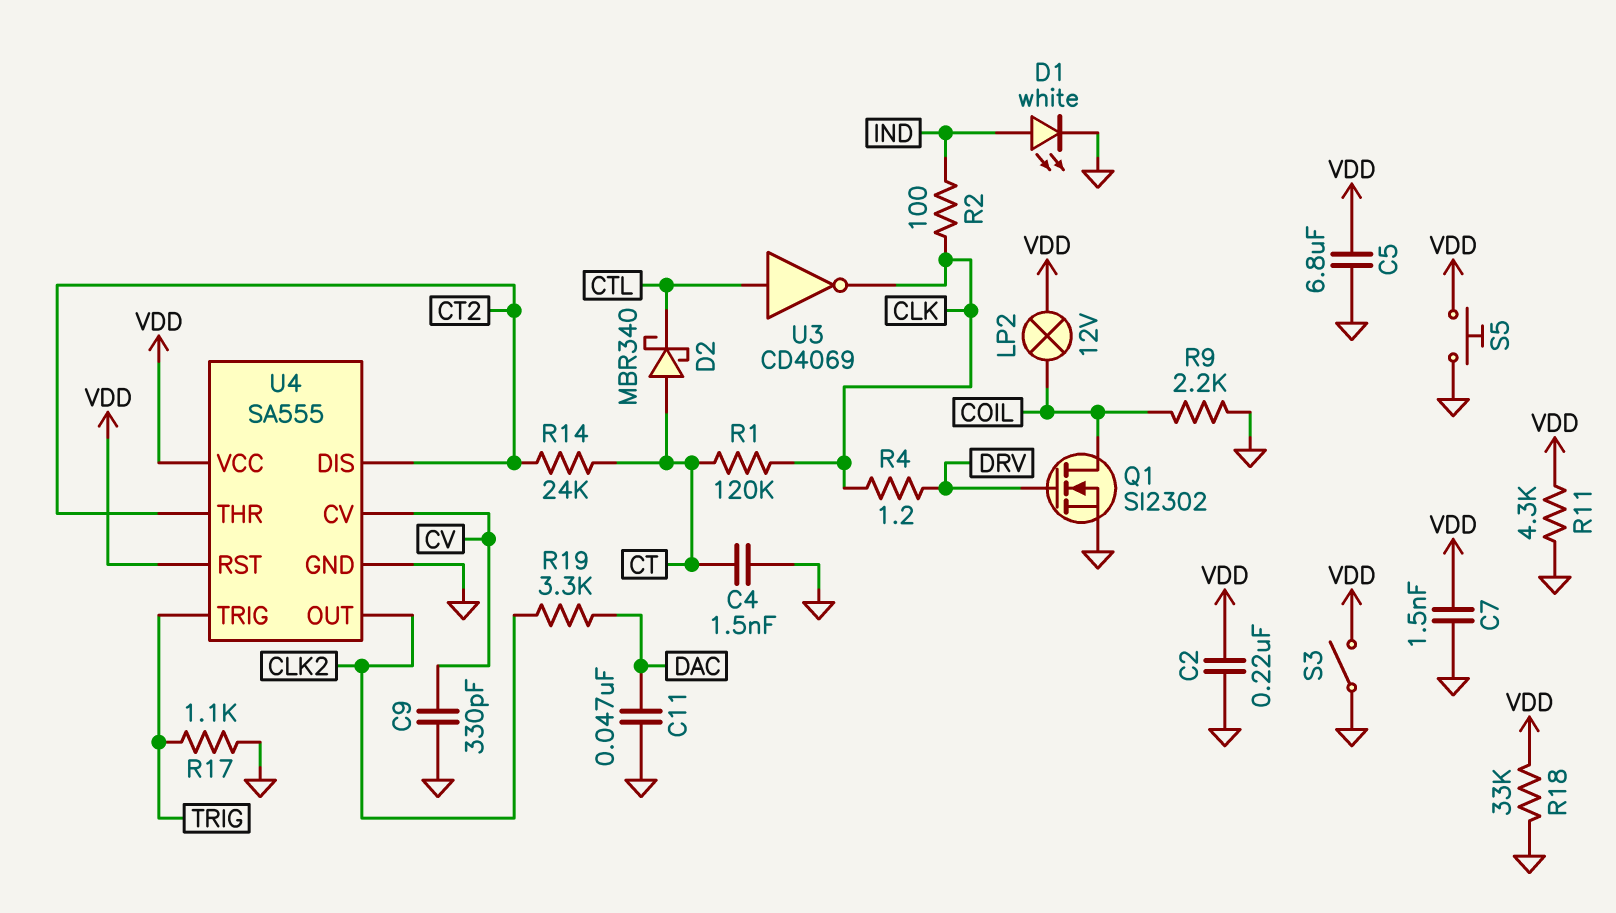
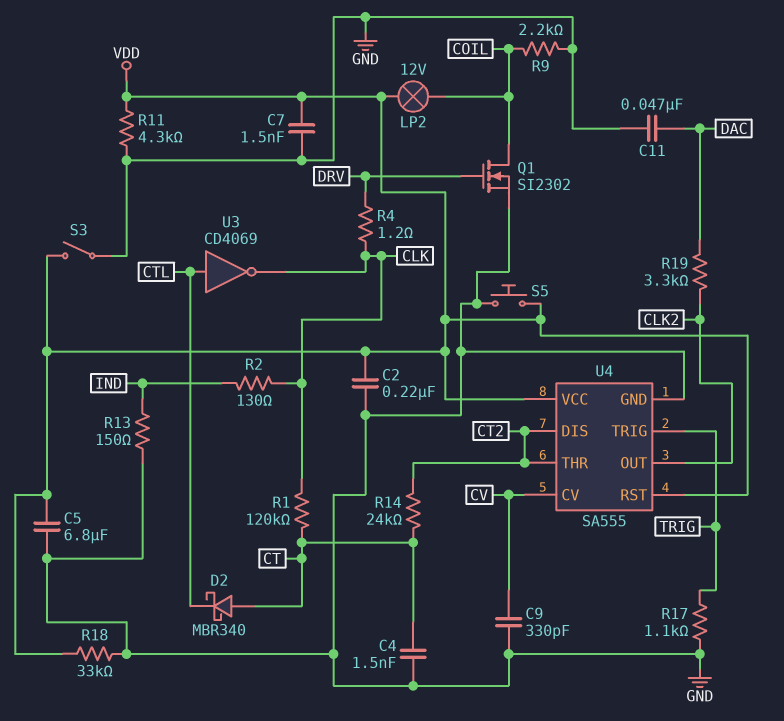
D1: LED white (A IND, K GND) -> none
R2: 100 (CLK, IND) -> 130 (CLK, IND)
R13: none -> 150 (GND, IND)

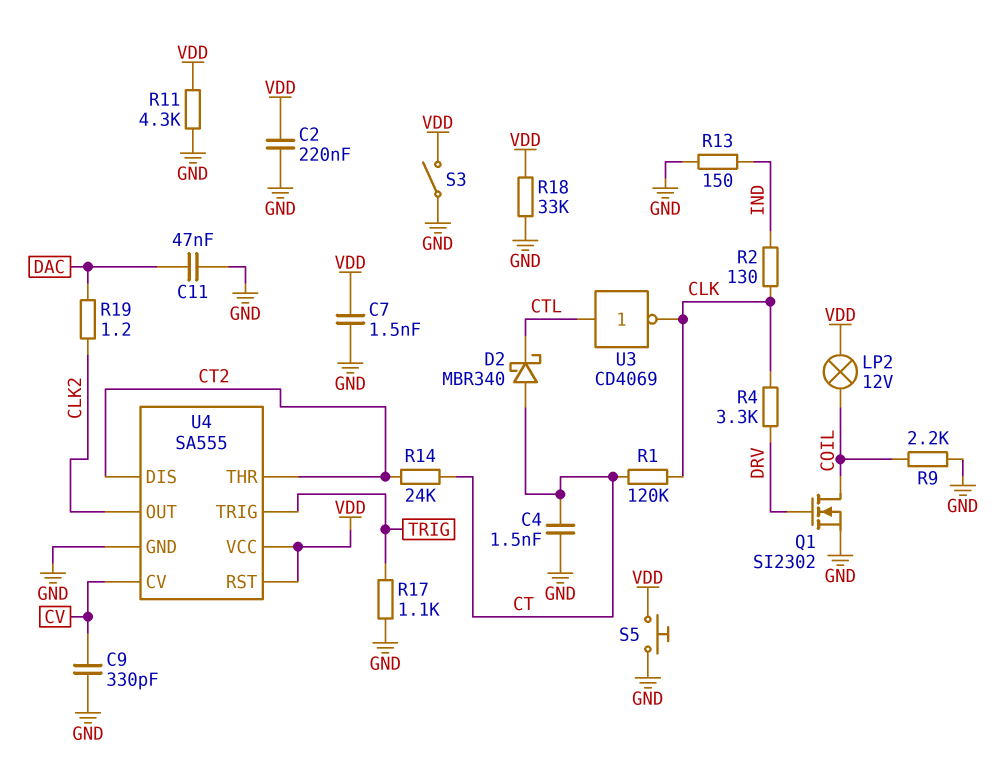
C5: 6.8uF (GND, VDD) -> none
R4: 1.2 (CLK, DRV) -> 3.3k (CLK, DRV)
R19: 3.3k (CLK2, DAC) -> 1.2 (CLK2, DAC)

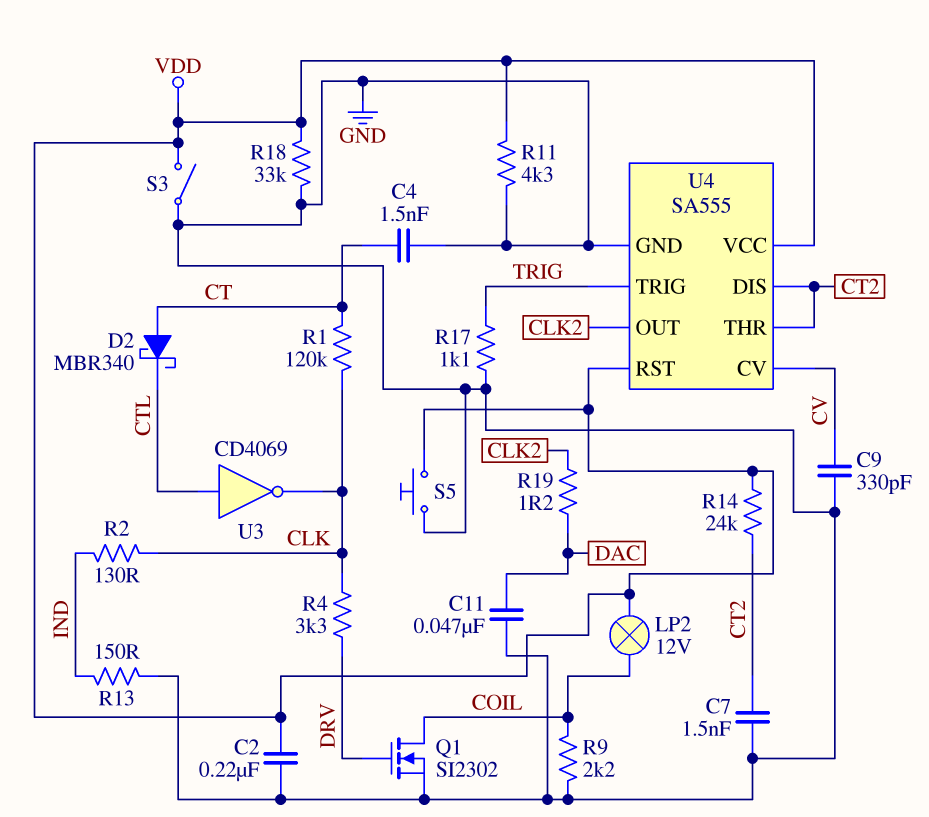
C7: 1.5nF (GND, VDD) -> 1.5nF (CT2, GND)
R14: 24k (CT, CT2) -> 24k (CT2, VDD)

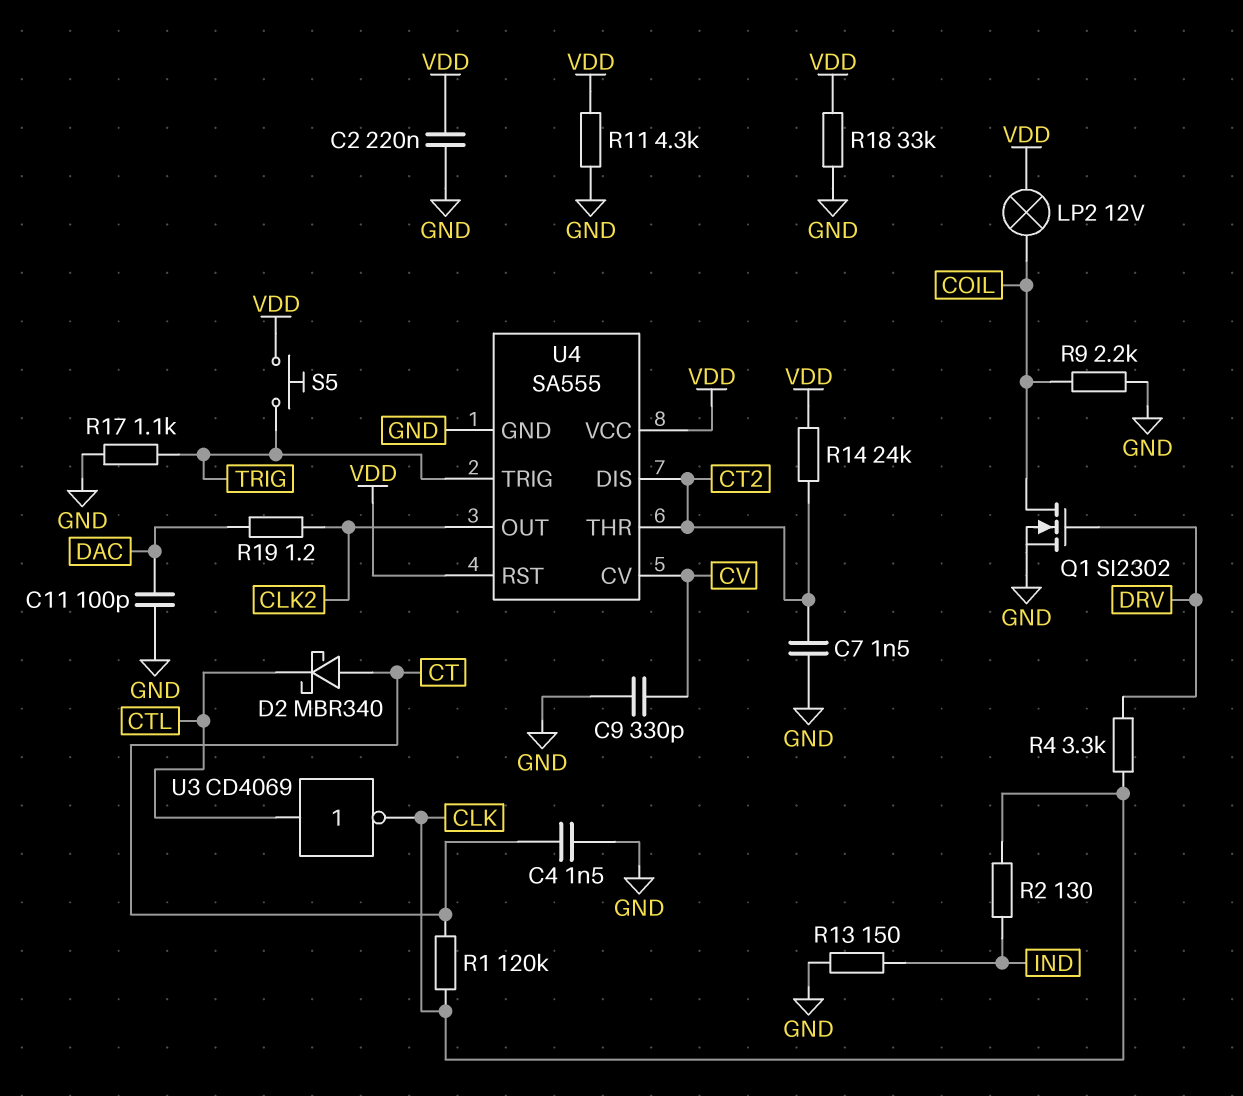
C11: 47nF (DAC, GND) -> 100pF (DAC, GND)
S3: switch (GND, VDD) -> none
S5: button (GND, VDD) -> button (TRIG, VDD)

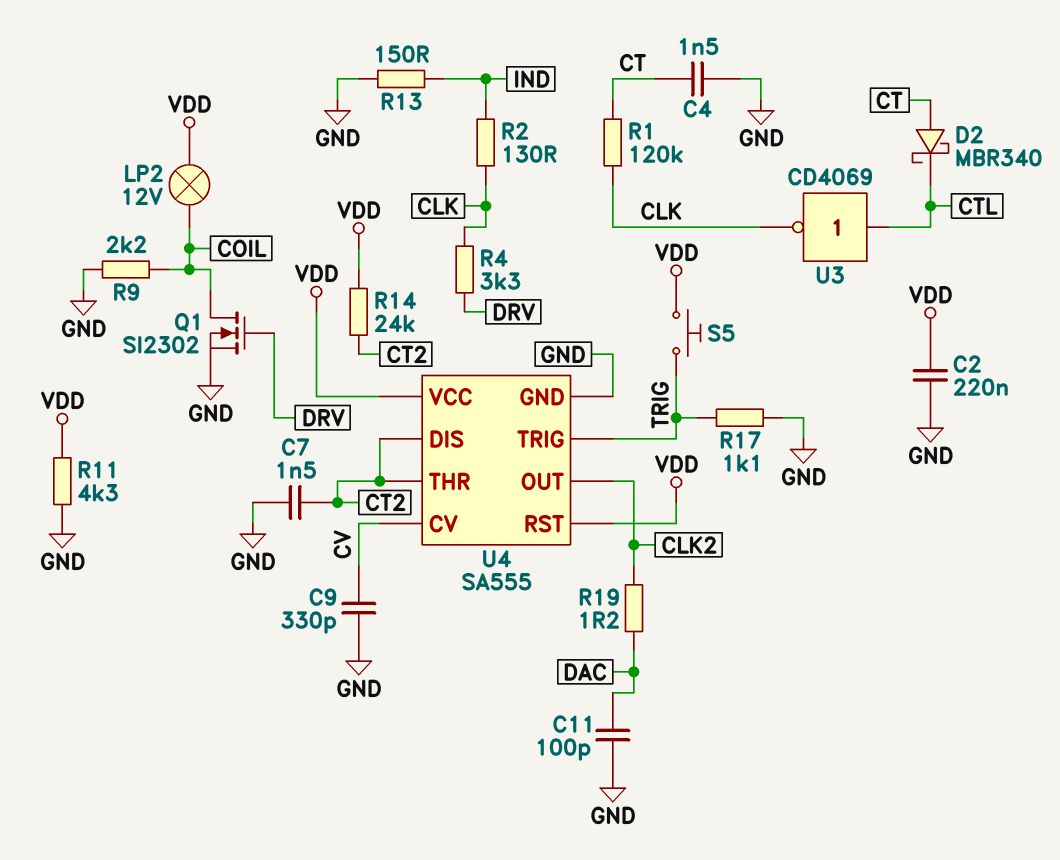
R18: 33k (GND, VDD) -> none

